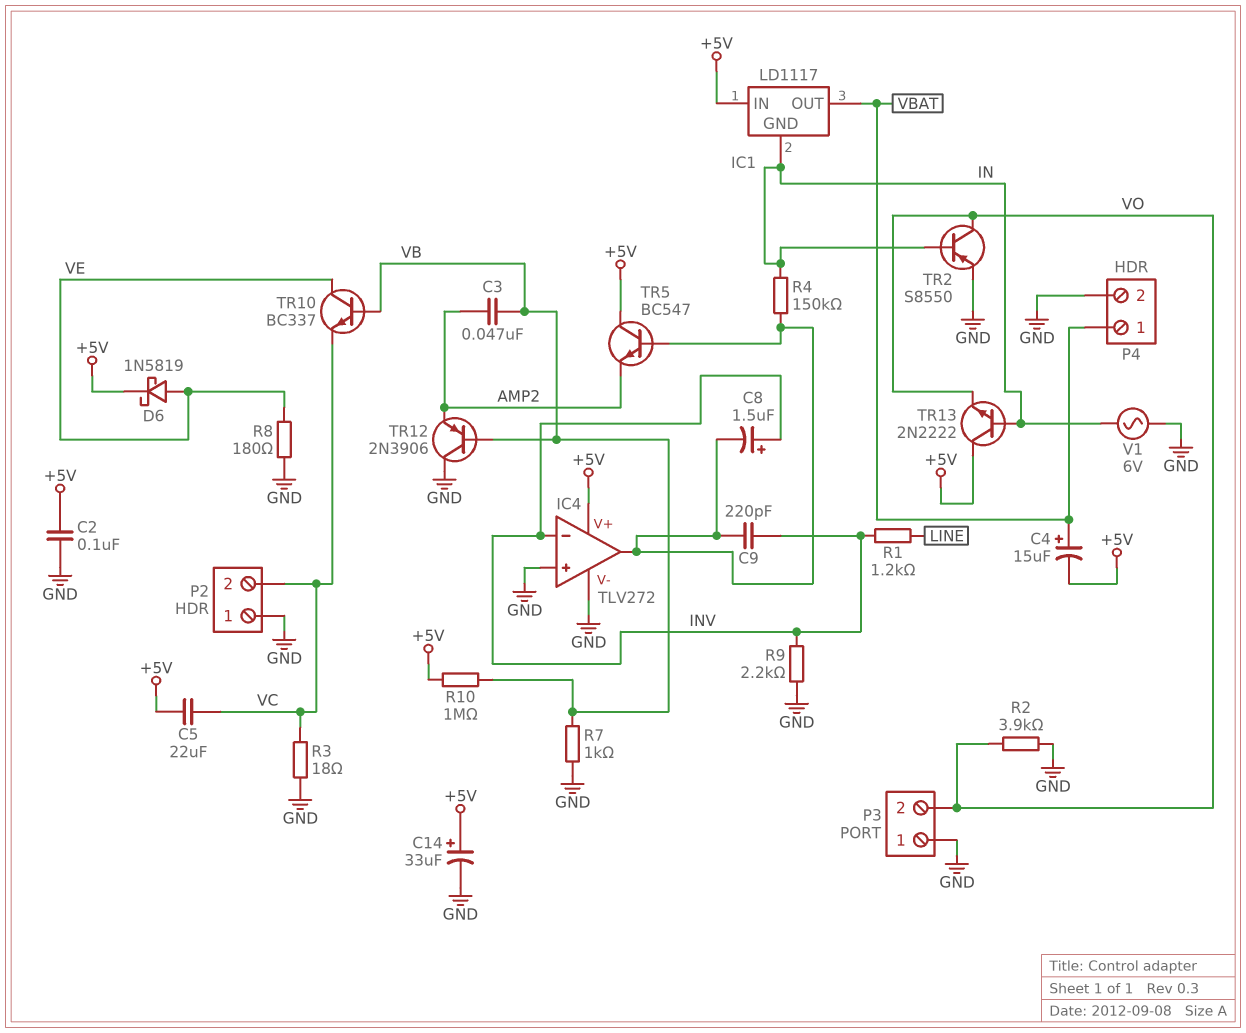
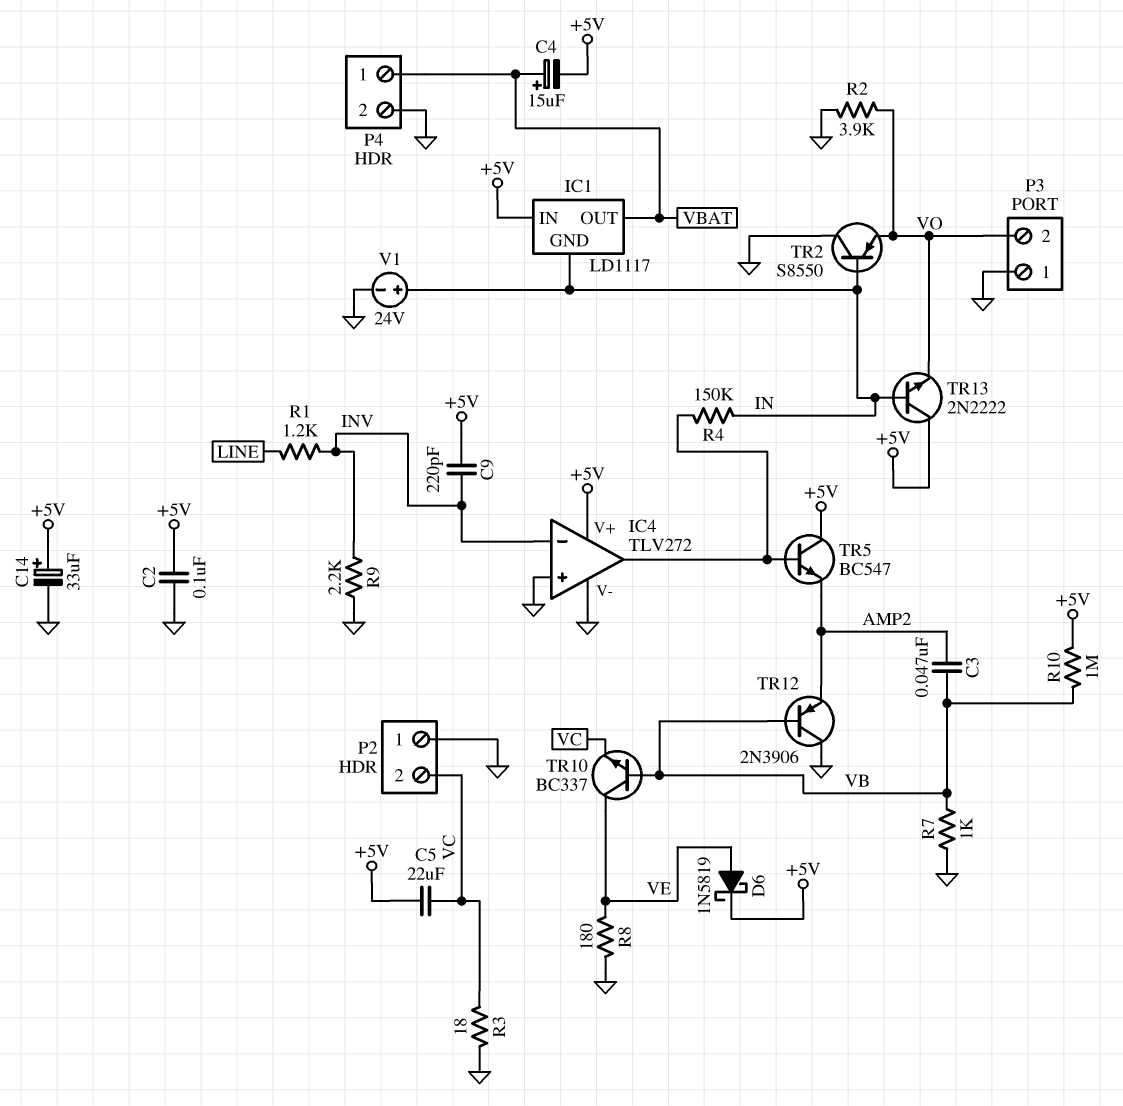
C8: 1.5uF (plus INV, minus IC4/out) -> none
C9: 220pF (IC4/out, INV) -> 220pF (+5V, INV)
TR2: PNP S8550 (B IN, C VO, E GND) -> PNP S8550 (B IN, C GND, E VO)
V1: AC 6V (GND, IN) -> 24V (plus IN, minus GND)

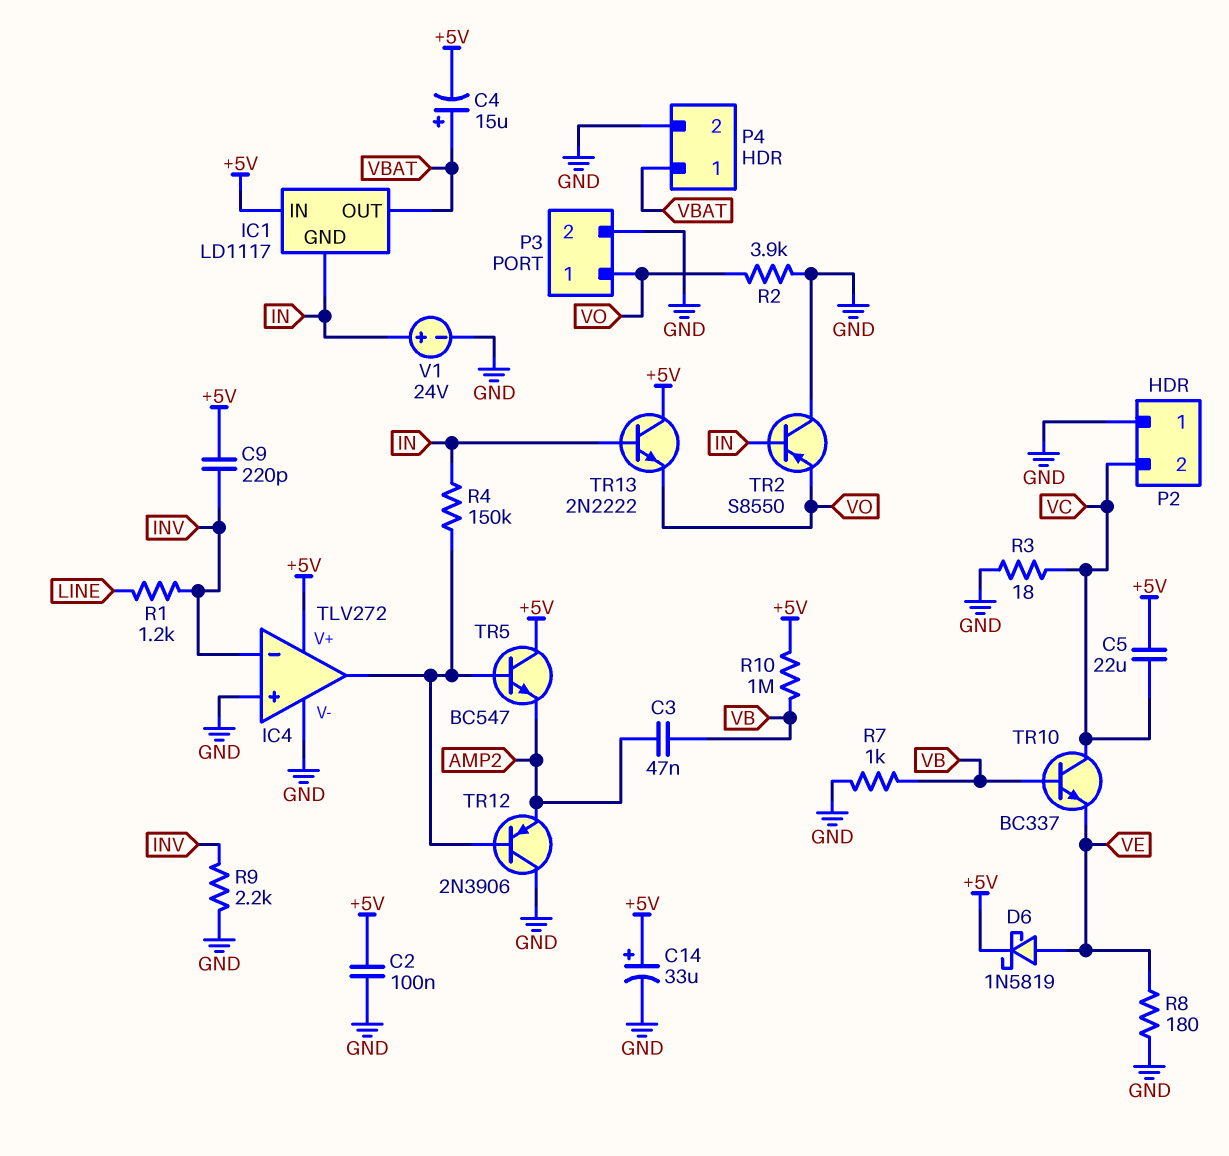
P3 pin 1: GND -> VO
P3 pin 2: VO -> GND
TR10: NPN BC337 (B VB, C VE, E VC) -> NPN BC337 (B VB, C VC, E VE)
TR12: PNP 2N3906 (B VB, C GND, E AMP2) -> PNP 2N3906 (B IC4/out, C GND, E AMP2)

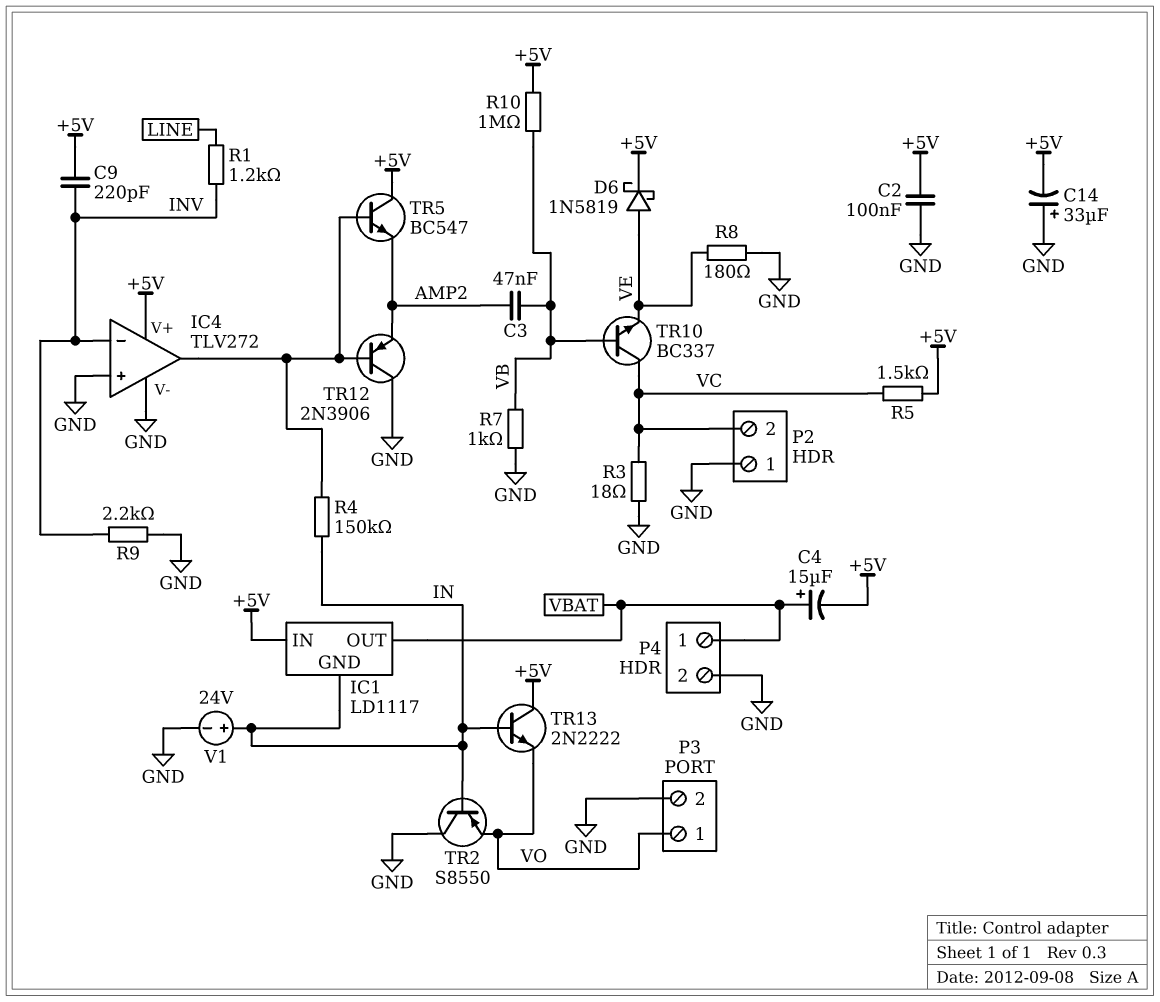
C5: 22uF (+5V, VC) -> none
C14: 33uF (plus +5V, minus GND) -> 33uF (plus GND, minus +5V)
R2: 3.9k (GND, VO) -> none
R5: none -> 1.5k (+5V, VC)

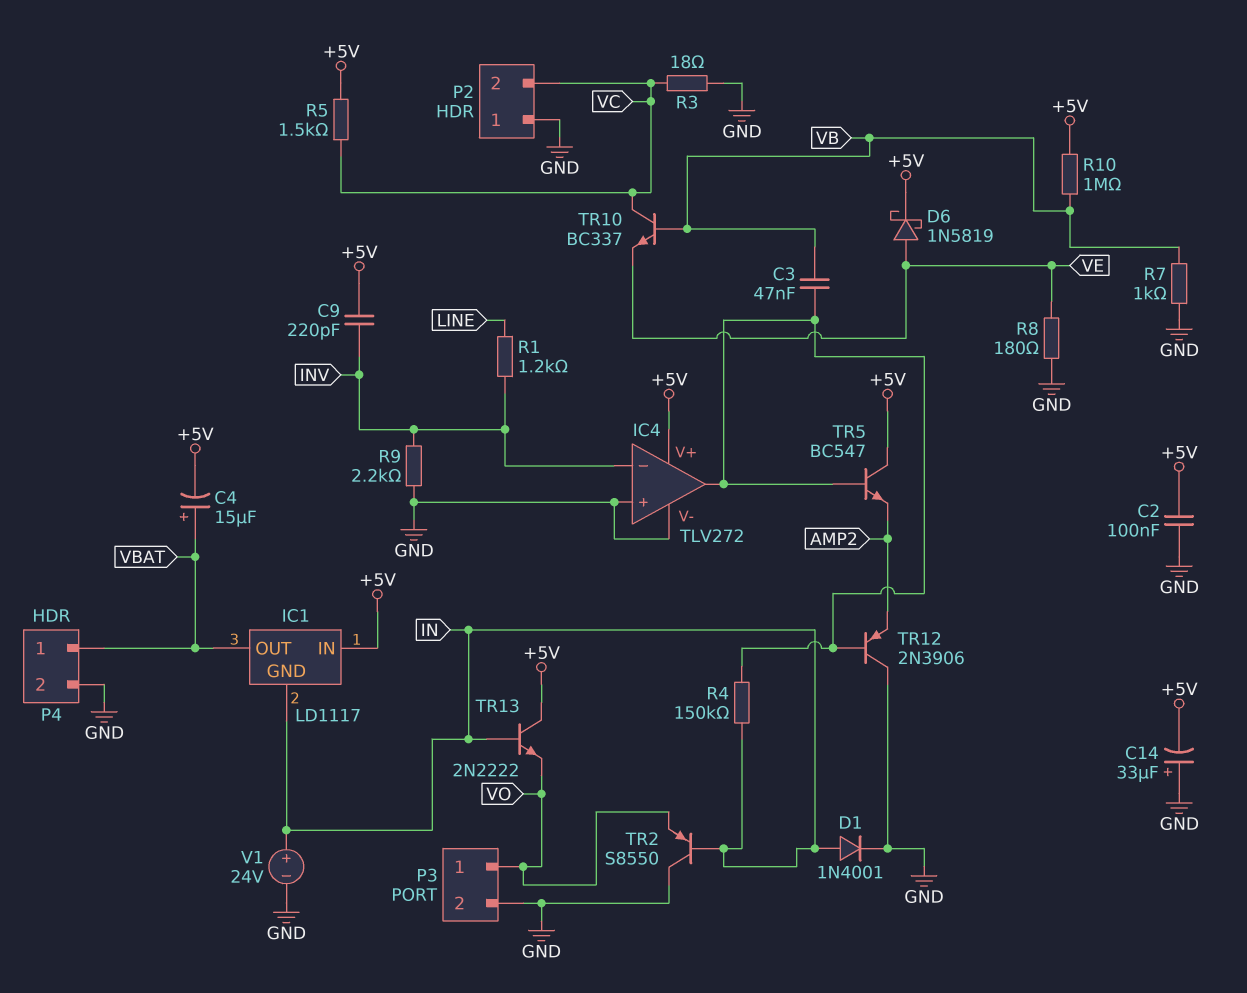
C3: 47nF (AMP2, VB) -> 47nF (IC4/out, VB)
D1: none -> diode 1N4001 (A IN, K GND)

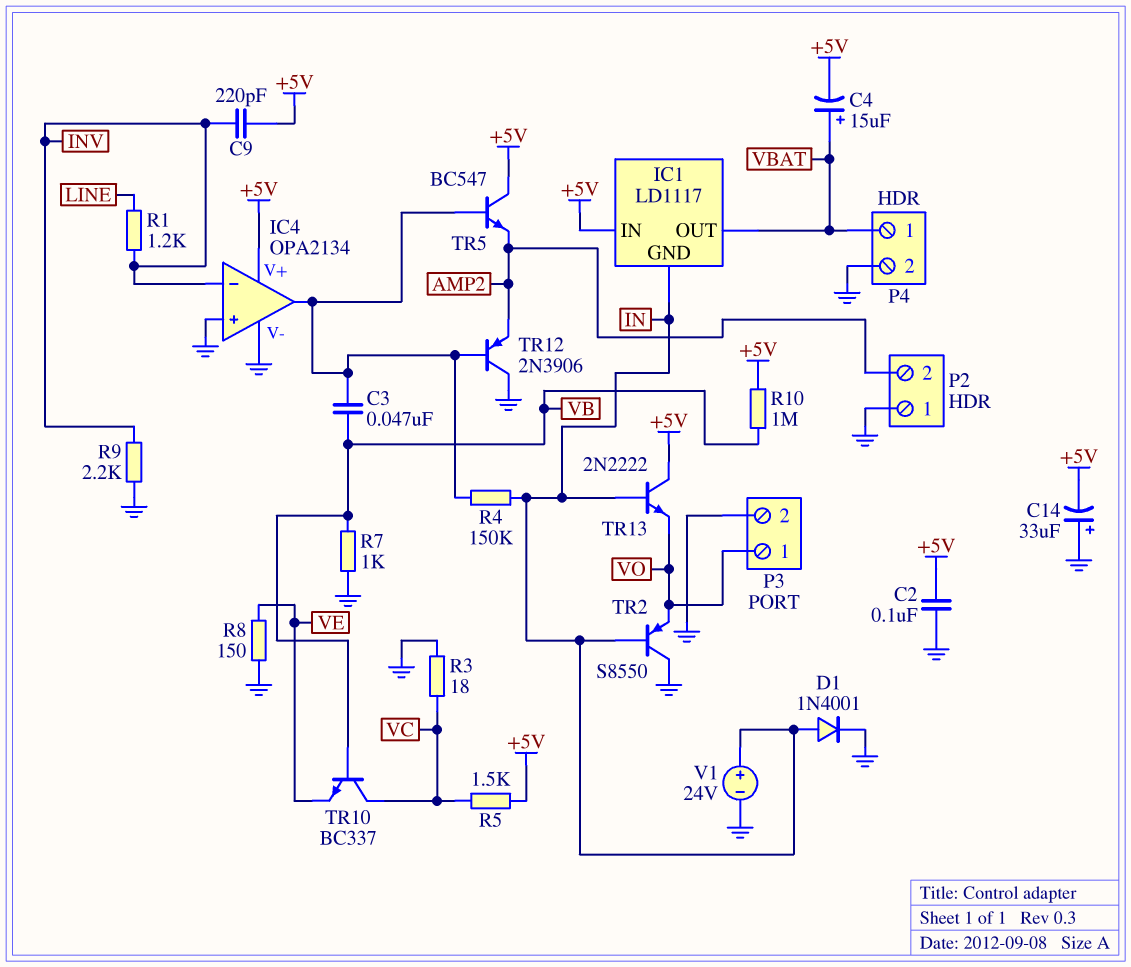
D6: schottky 1N5819 (A VE, K +5V) -> none
IC4: TLV272 -> OPA2134
P2 pin 2: VC -> AMP2
R8: 180 (GND, VE) -> 150 (GND, VE)

